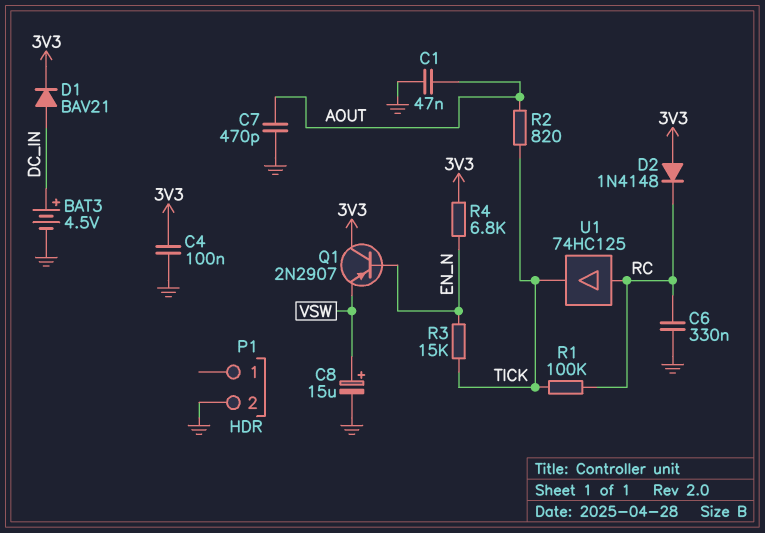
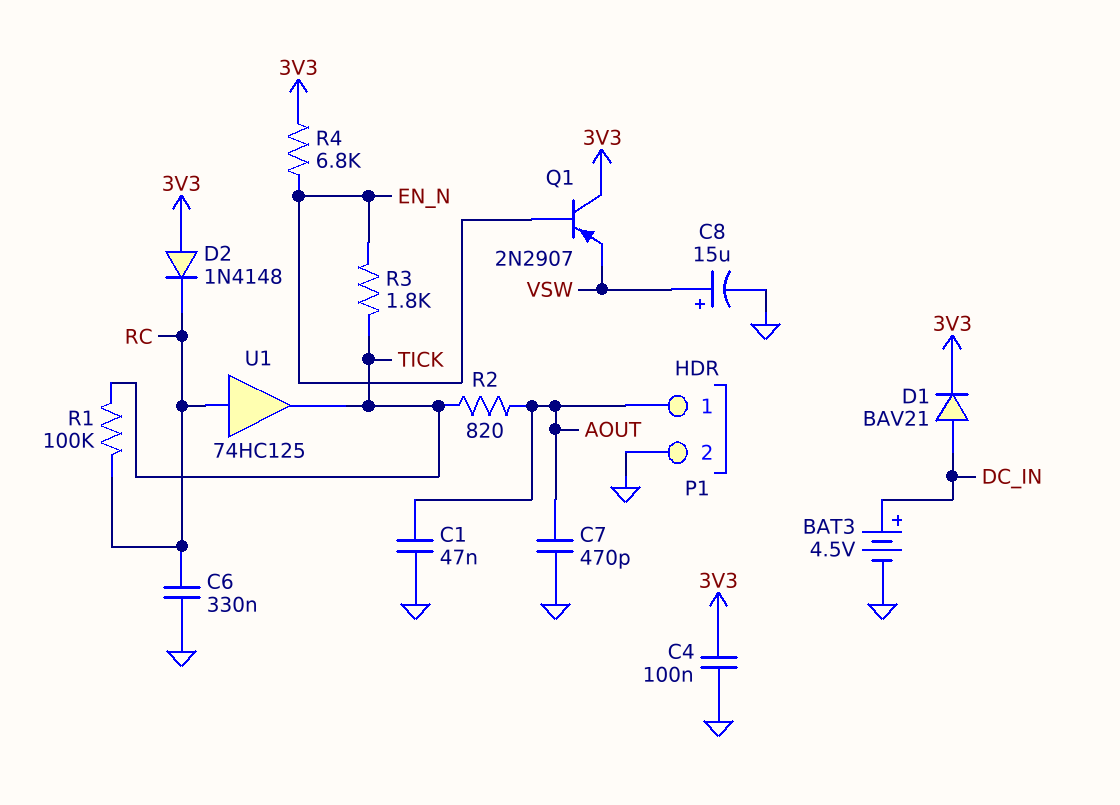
P1 pin 1: none -> AOUT
R3: 15k (EN_N, TICK) -> 1.8k (EN_N, TICK)

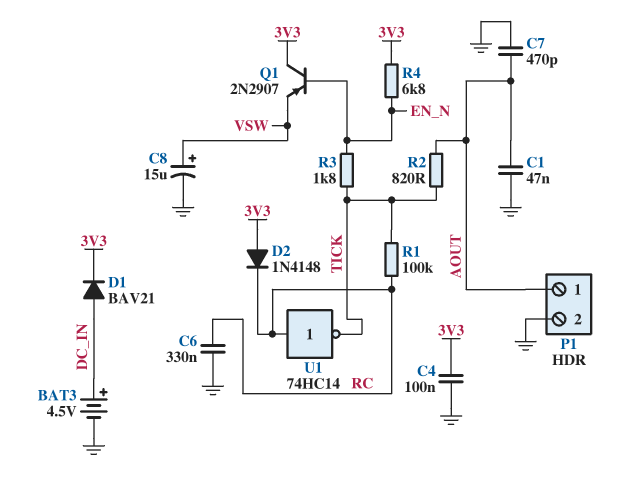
U1: buffer 74HC125 (in RC, out TICK) -> NOT 74HC14 (in RC, out TICK)

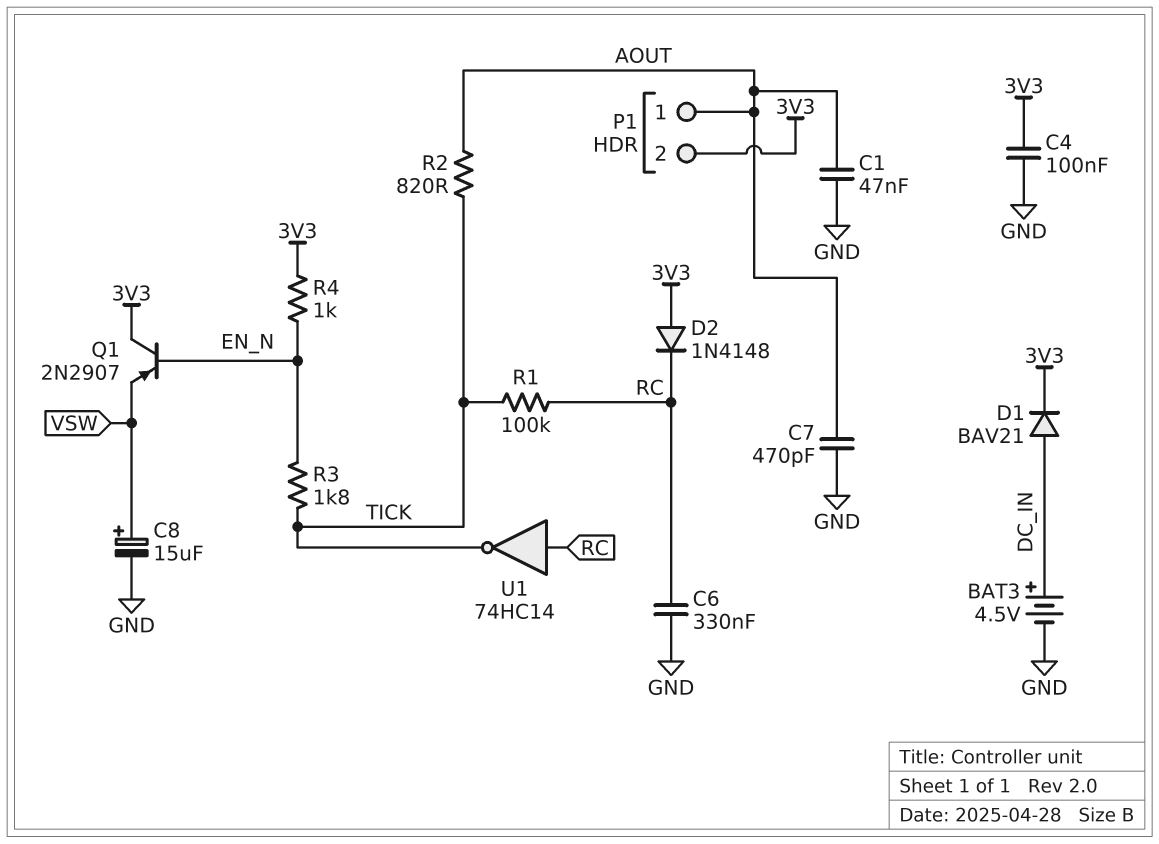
P1 pin 2: GND -> 3V3
R4: 6.8k (3V3, EN_N) -> 1k (3V3, EN_N)

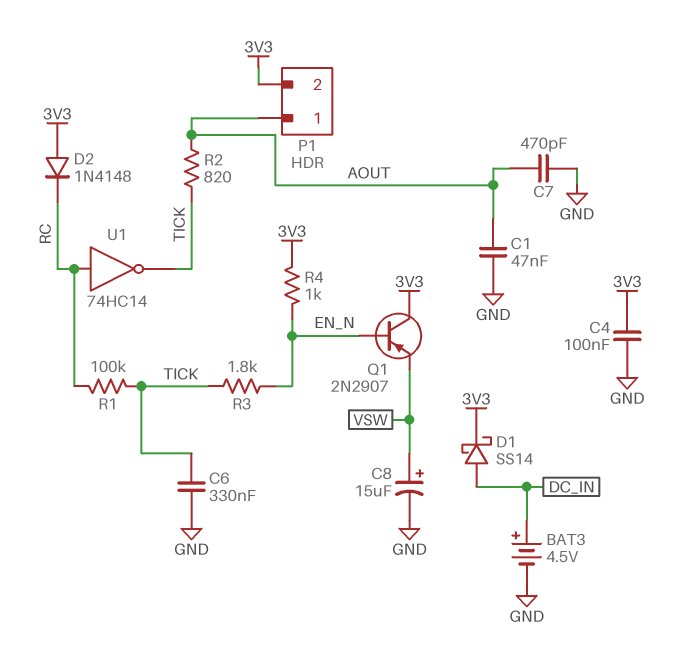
C6: 330nF (GND, RC) -> 330nF (GND, TICK)
D1: diode BAV21 (A DC_IN, K 3V3) -> schottky SS14 (A DC_IN, K 3V3)

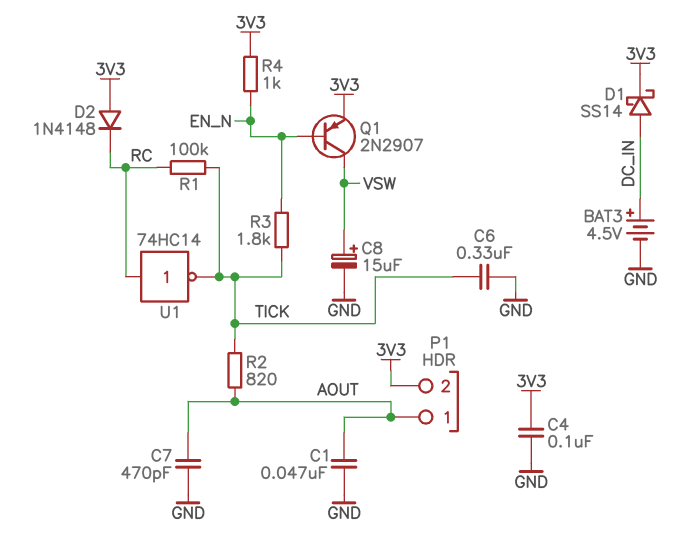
Q1: PNP 2N2907 (B EN_N, C 3V3, E VSW) -> PNP 2N2907 (B EN_N, C VSW, E 3V3)

